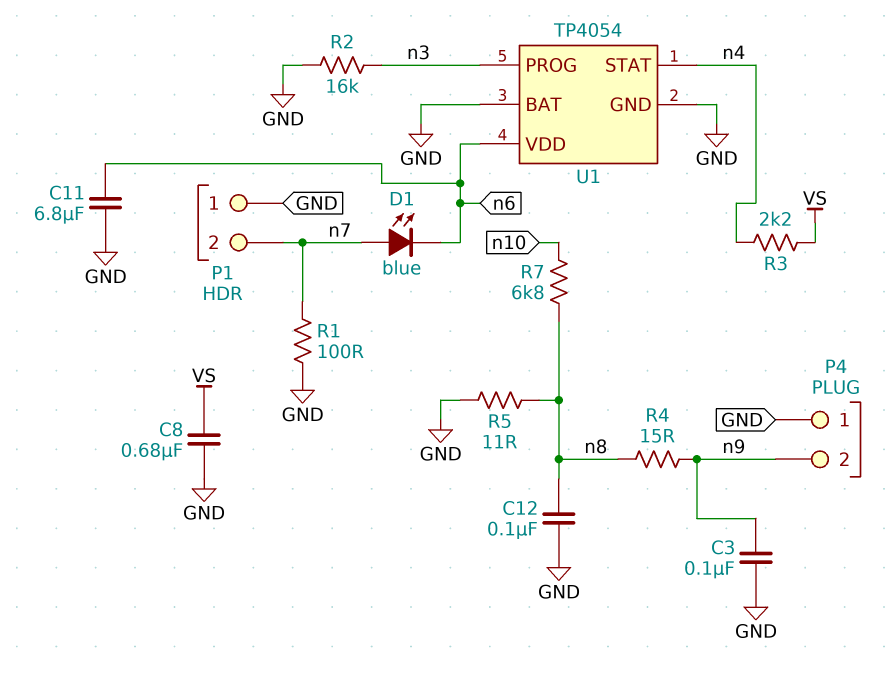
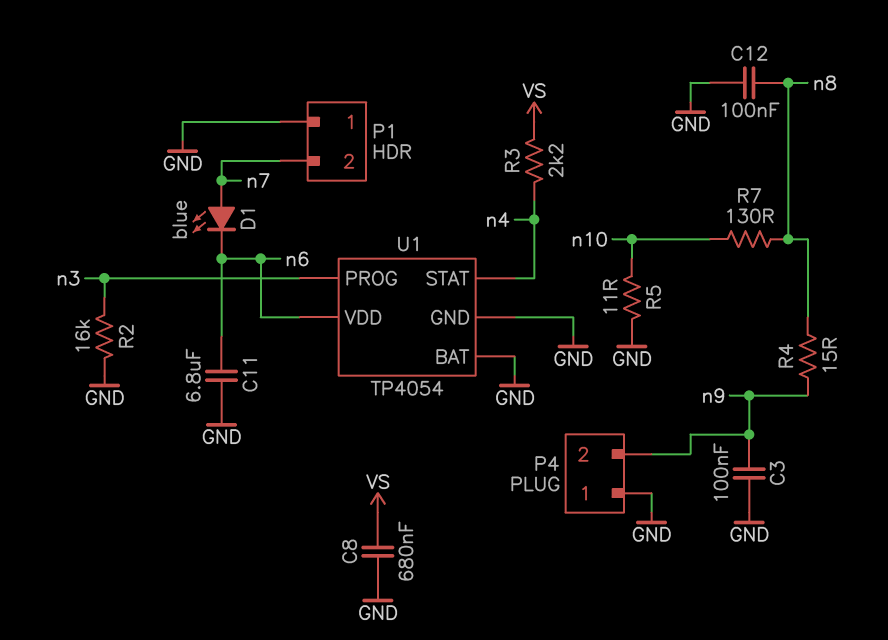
R1: 100 (GND, n7) -> none
R5: 11 (GND, n8) -> 11 (GND, n10)
R7: 6.8k (n8, n10) -> 130 (n8, n10)

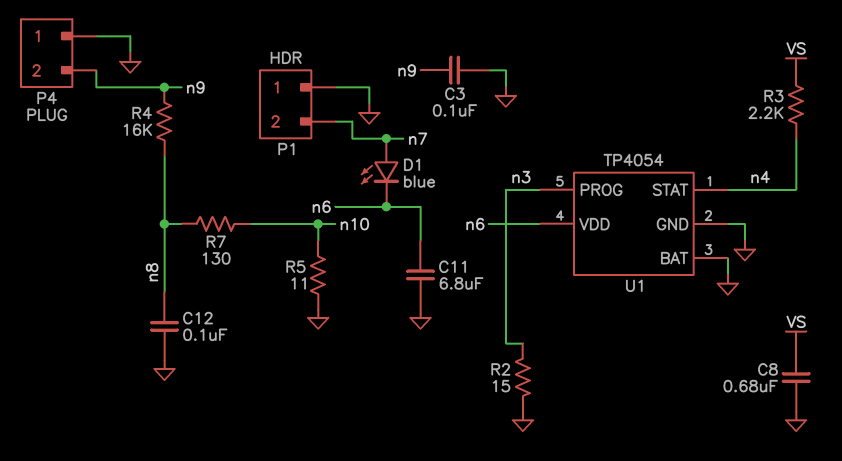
R2: 16k (GND, n3) -> 15 (GND, n3)
R4: 15 (n8, n9) -> 16k (n8, n9)

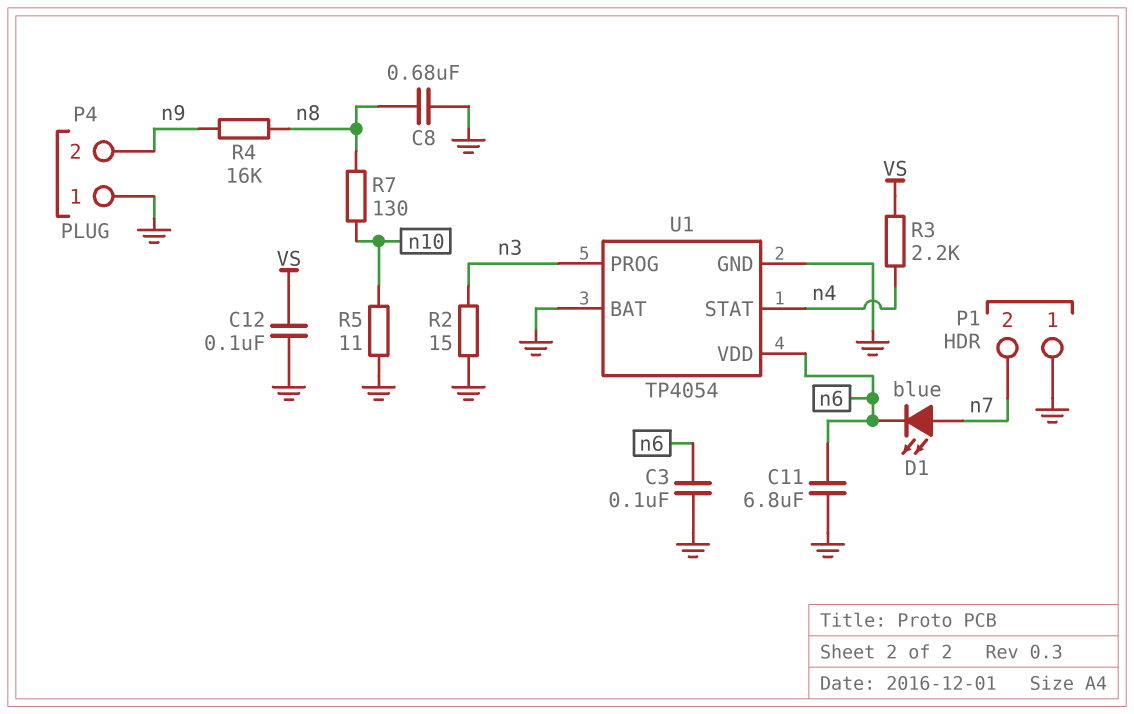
C3: 100nF (GND, n9) -> 100nF (GND, n6)
C8: 680nF (GND, VS) -> 680nF (GND, n8)
C12: 100nF (GND, n8) -> 100nF (GND, VS)

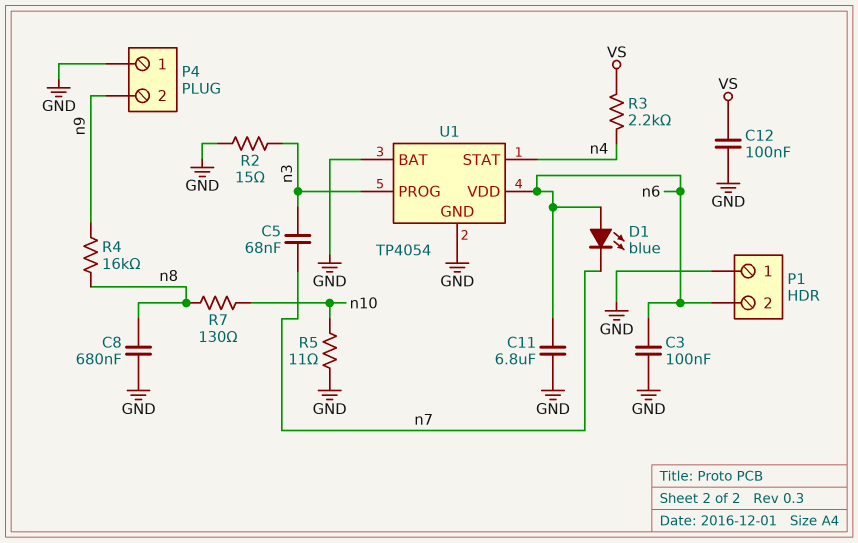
C5: none -> 68nF (n3, n7)
D1: LED blue (A n7, K n6) -> LED blue (A n6, K n7)
P1 pin 2: n7 -> n6

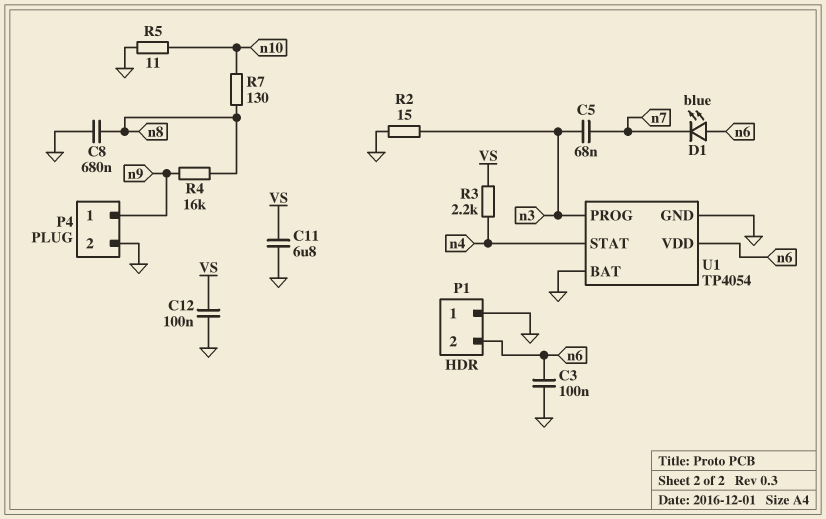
C11: 6.8uF (GND, n6) -> 6.8uF (GND, VS)
P4 pin 1: GND -> n9
P4 pin 2: n9 -> GND

